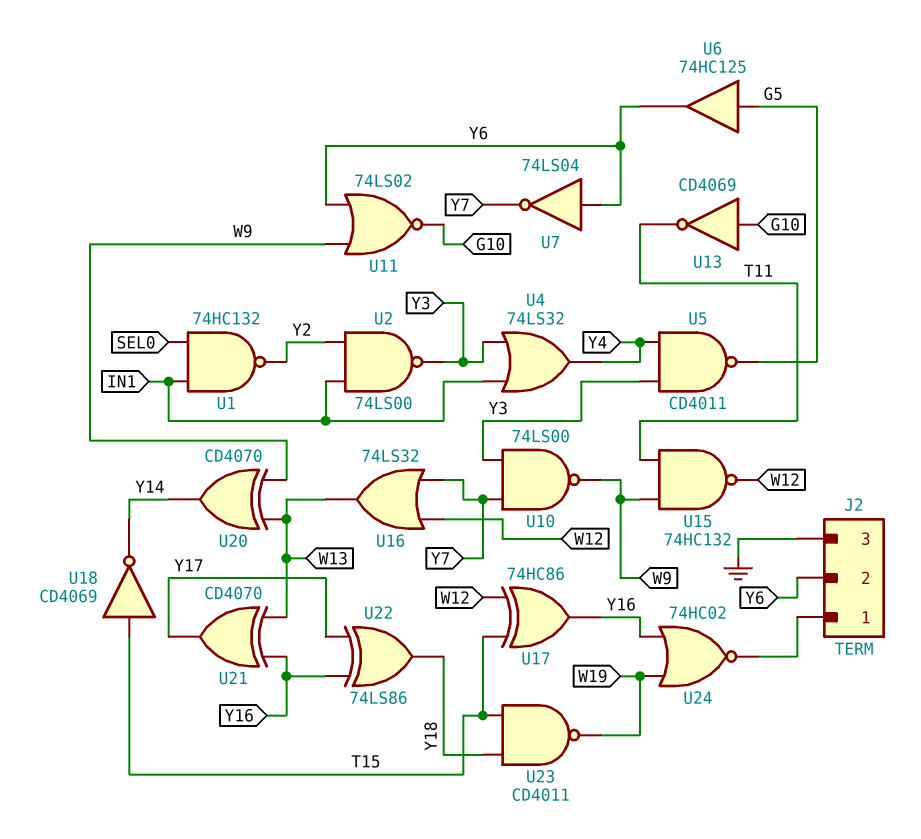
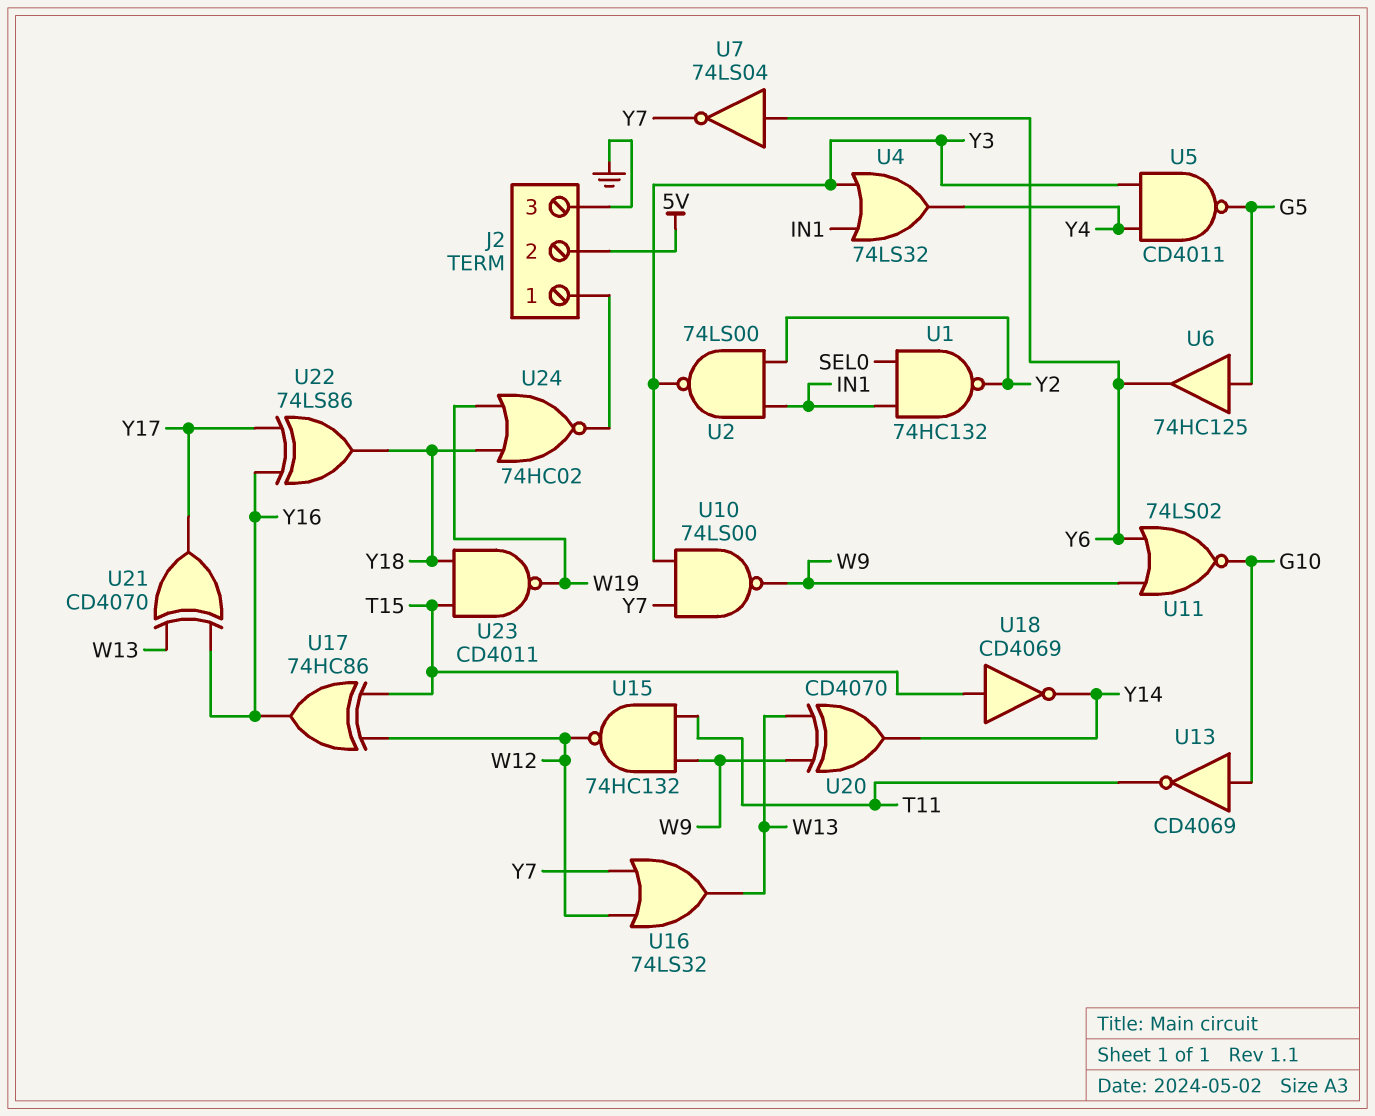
J2 pin 2: Y6 -> 5V
U24: NOR 74HC02 (in W19, in Y16, out J2/1) -> NOR 74HC02 (in W19, in Y18, out J2/1)

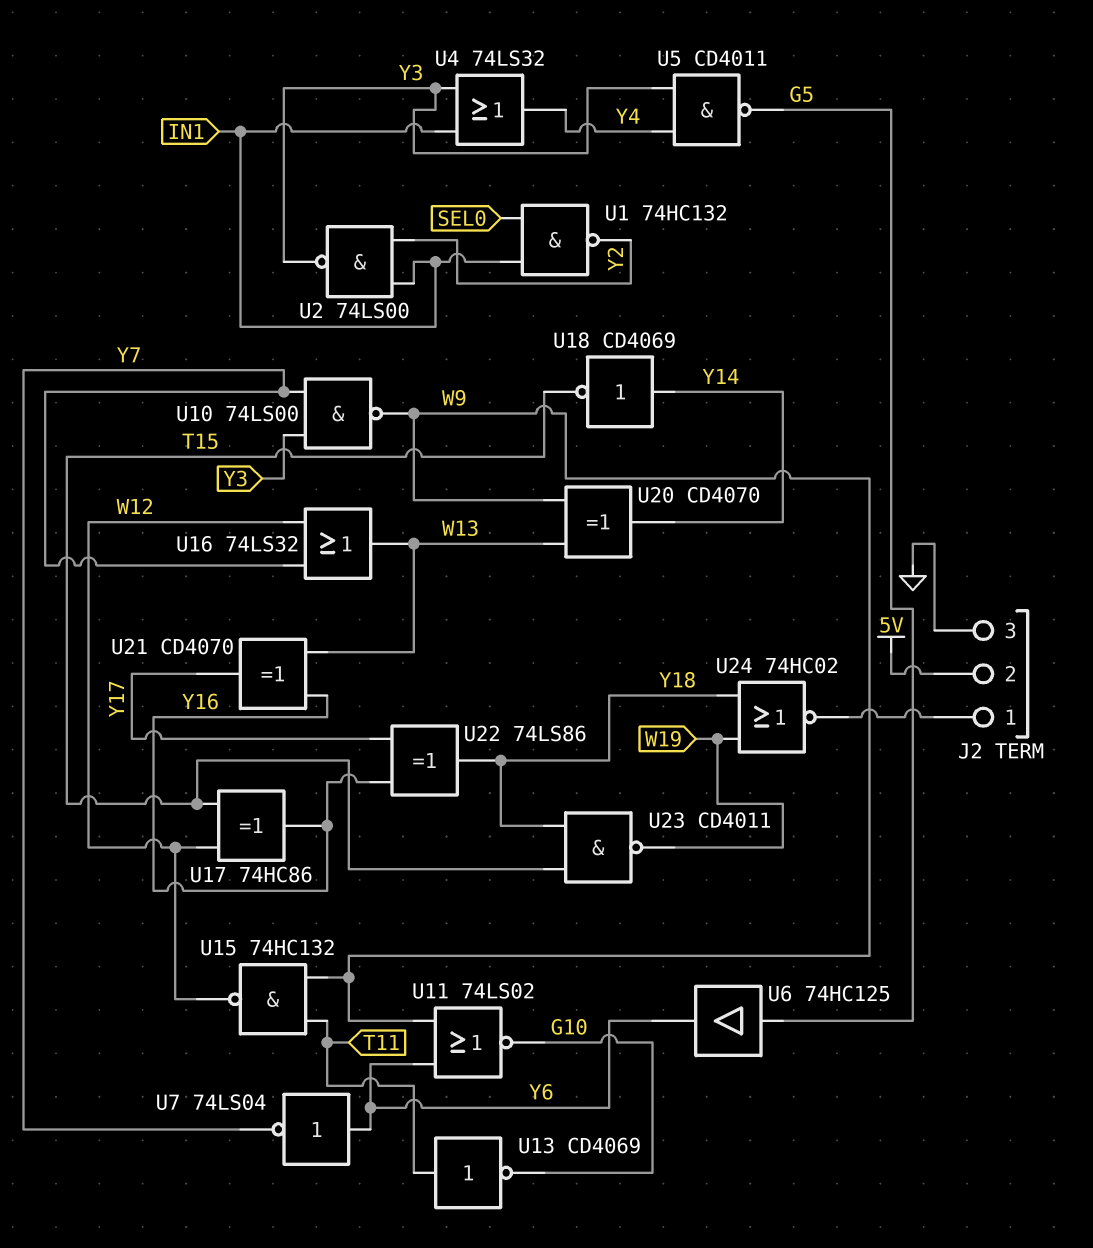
U13: NOT CD4069 (in G10, out T11) -> NOT CD4069 (in T11, out G10)
U18: NOT CD4069 (in T15, out Y14) -> NOT CD4069 (in Y14, out T15)

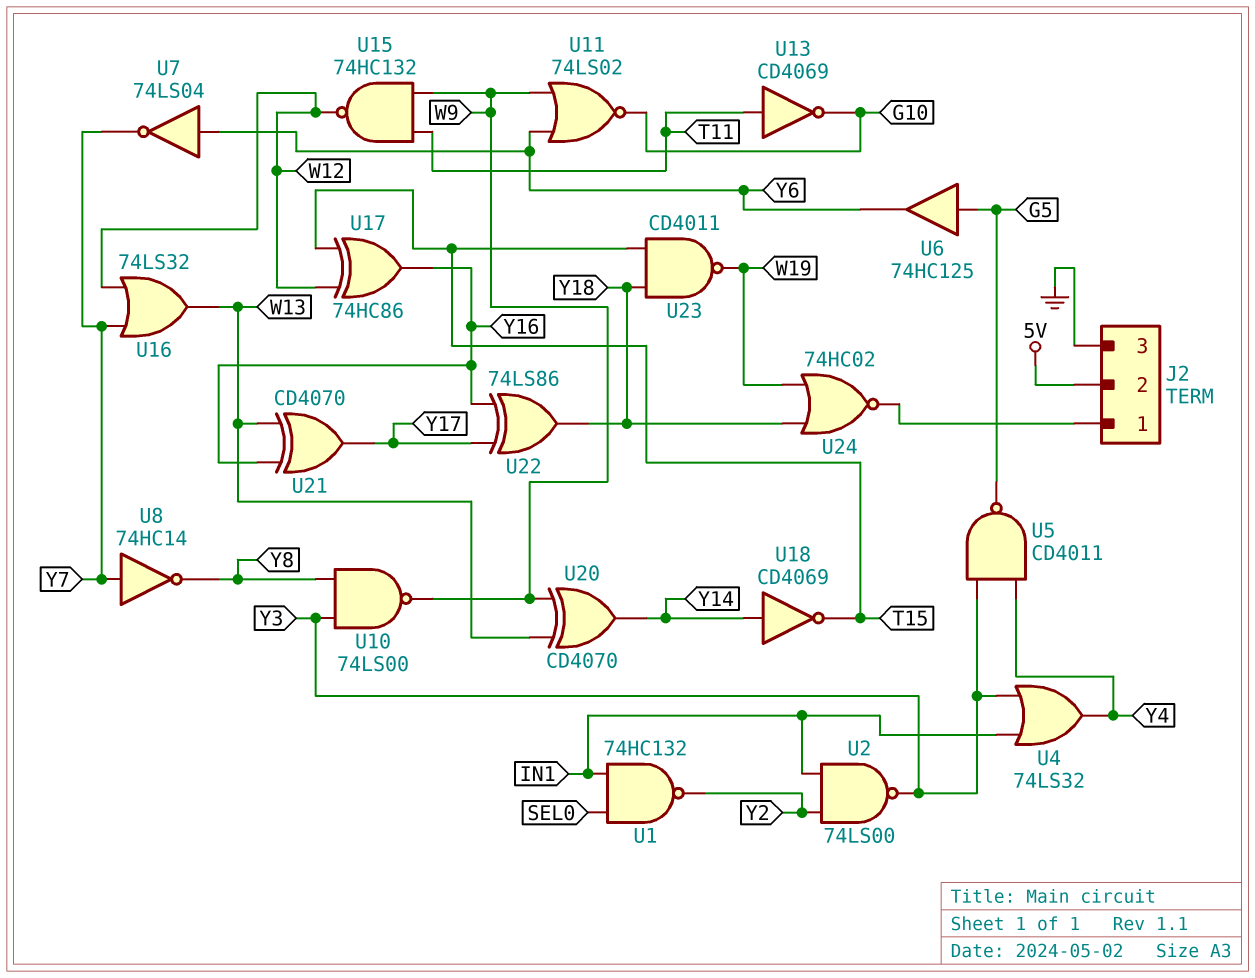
U8: none -> NOT 74HC14 (in Y7, out Y8)
U10: NAND 74LS00 (in Y3, in Y7, out W9) -> NAND 74LS00 (in Y3, in Y8, out W9)

